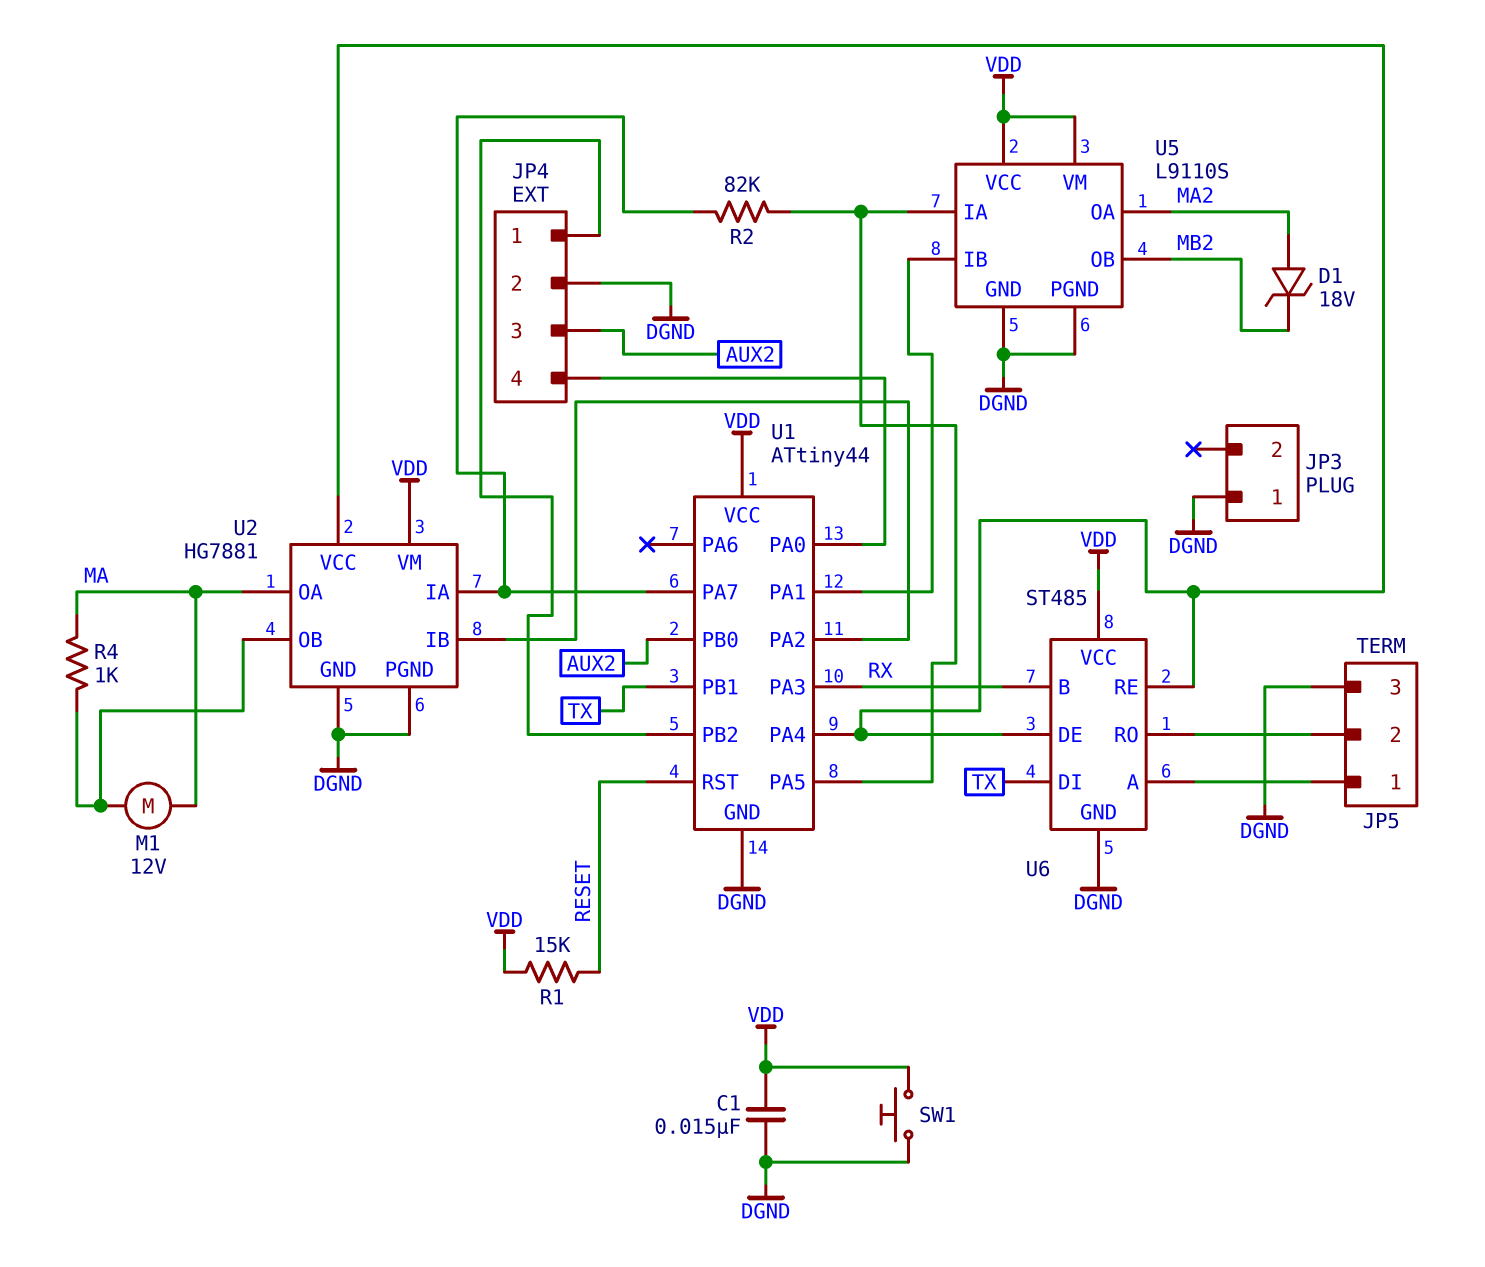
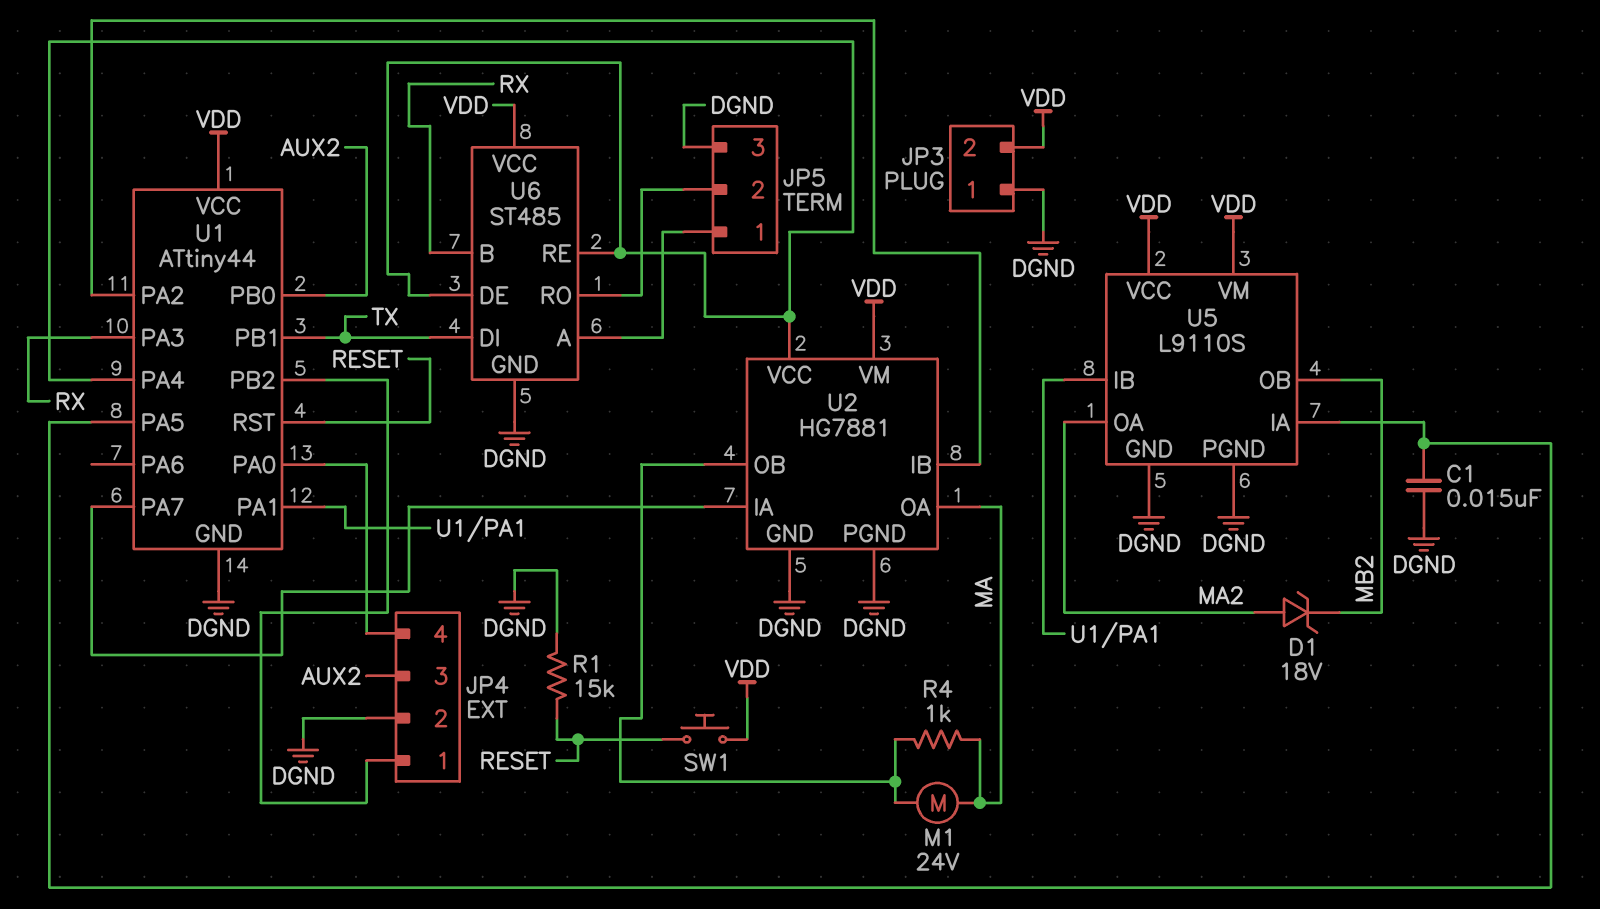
C1: 15nF (DGND, VDD) -> 15nF (DGND, U1/PA5)
JP3 pin 2: none -> VDD
M1: motor 12V (MA, U2/OB) -> motor 24V (MA, U2/OB)
R1: 15k (RESET, VDD) -> 15k (DGND, RESET)
R2: 82k (U1/PA5, U1/PA7) -> none
SW1: button (DGND, VDD) -> button (RESET, VDD)

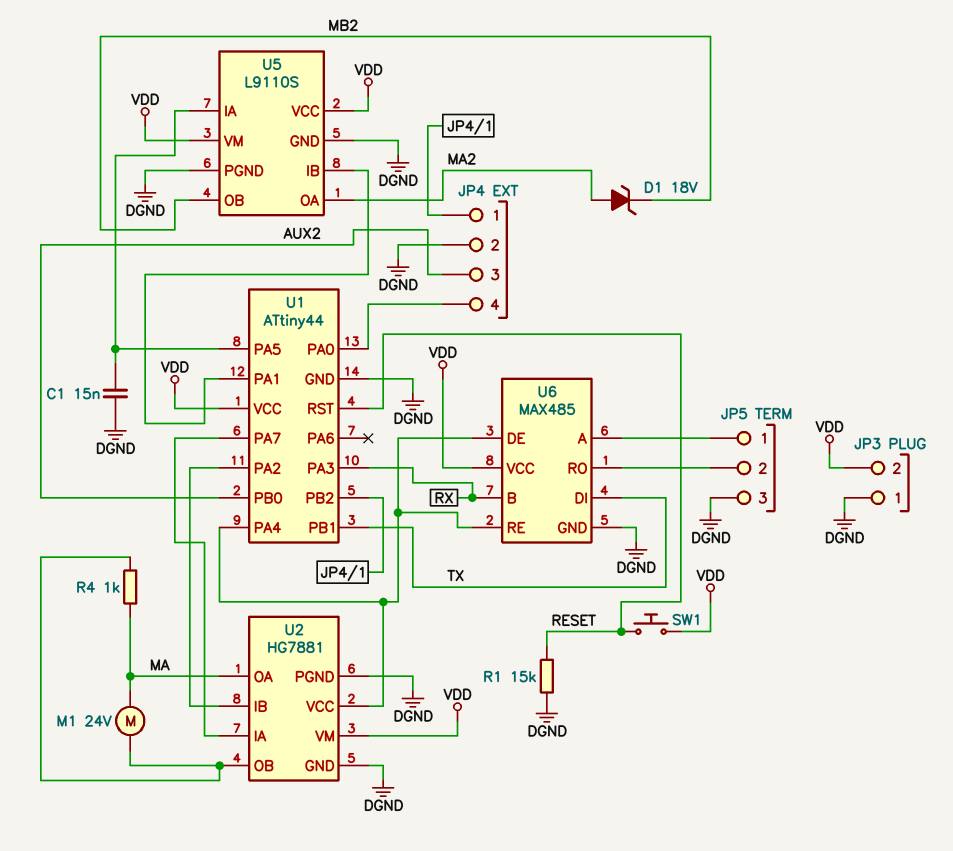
U6: ST485 -> MAX485

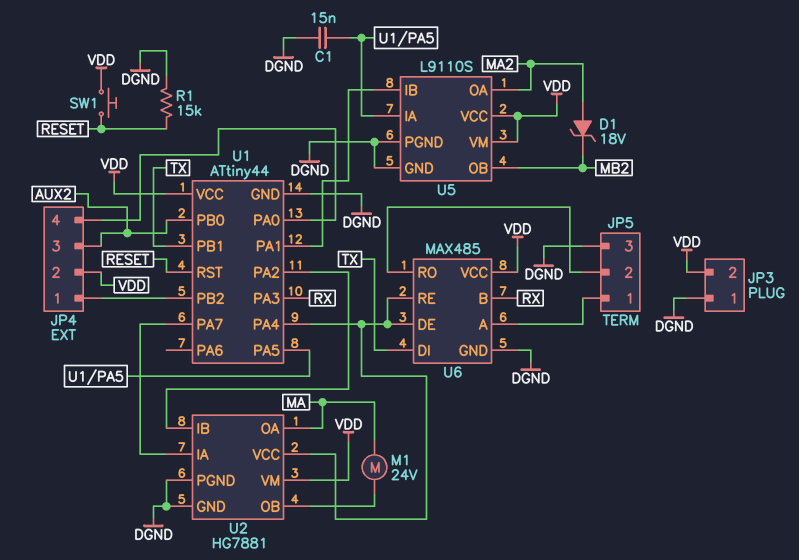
JP4 pin 2: DGND -> VDD
R4: 1k (MA, U2/OB) -> none

